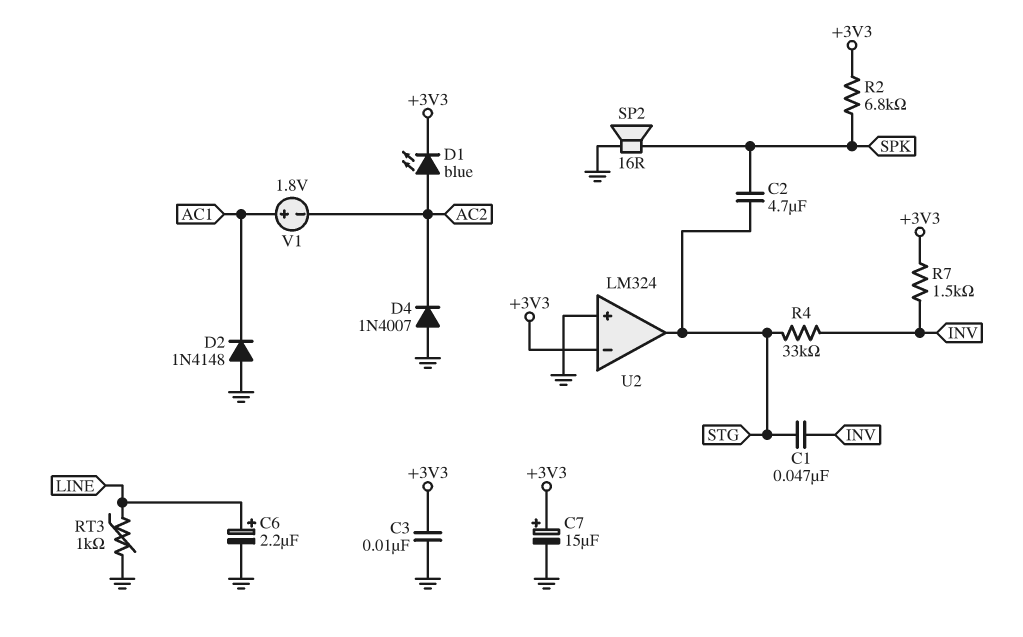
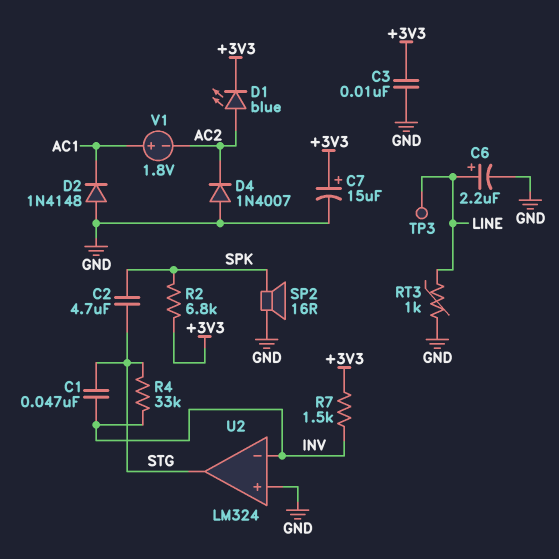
TP3: none -> test point (LINE)
U2 pin in-: +3V3 -> INV

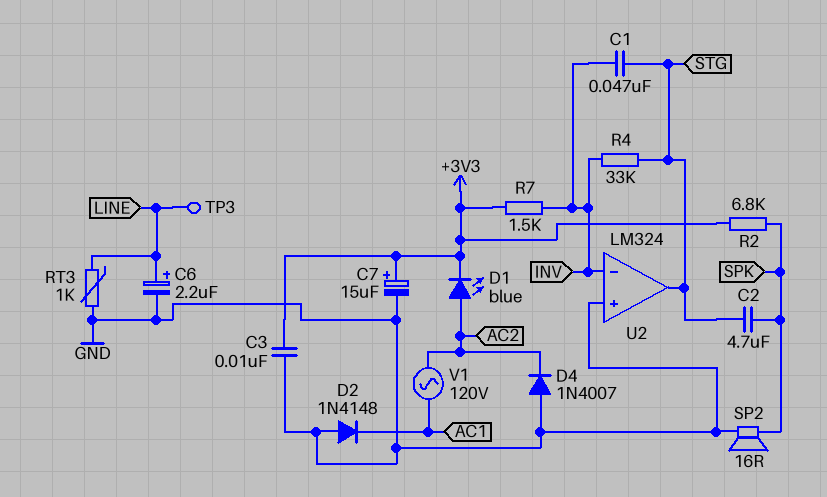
V1: 1.8V (plus AC1, minus AC2) -> AC 120V (AC1, AC2)

